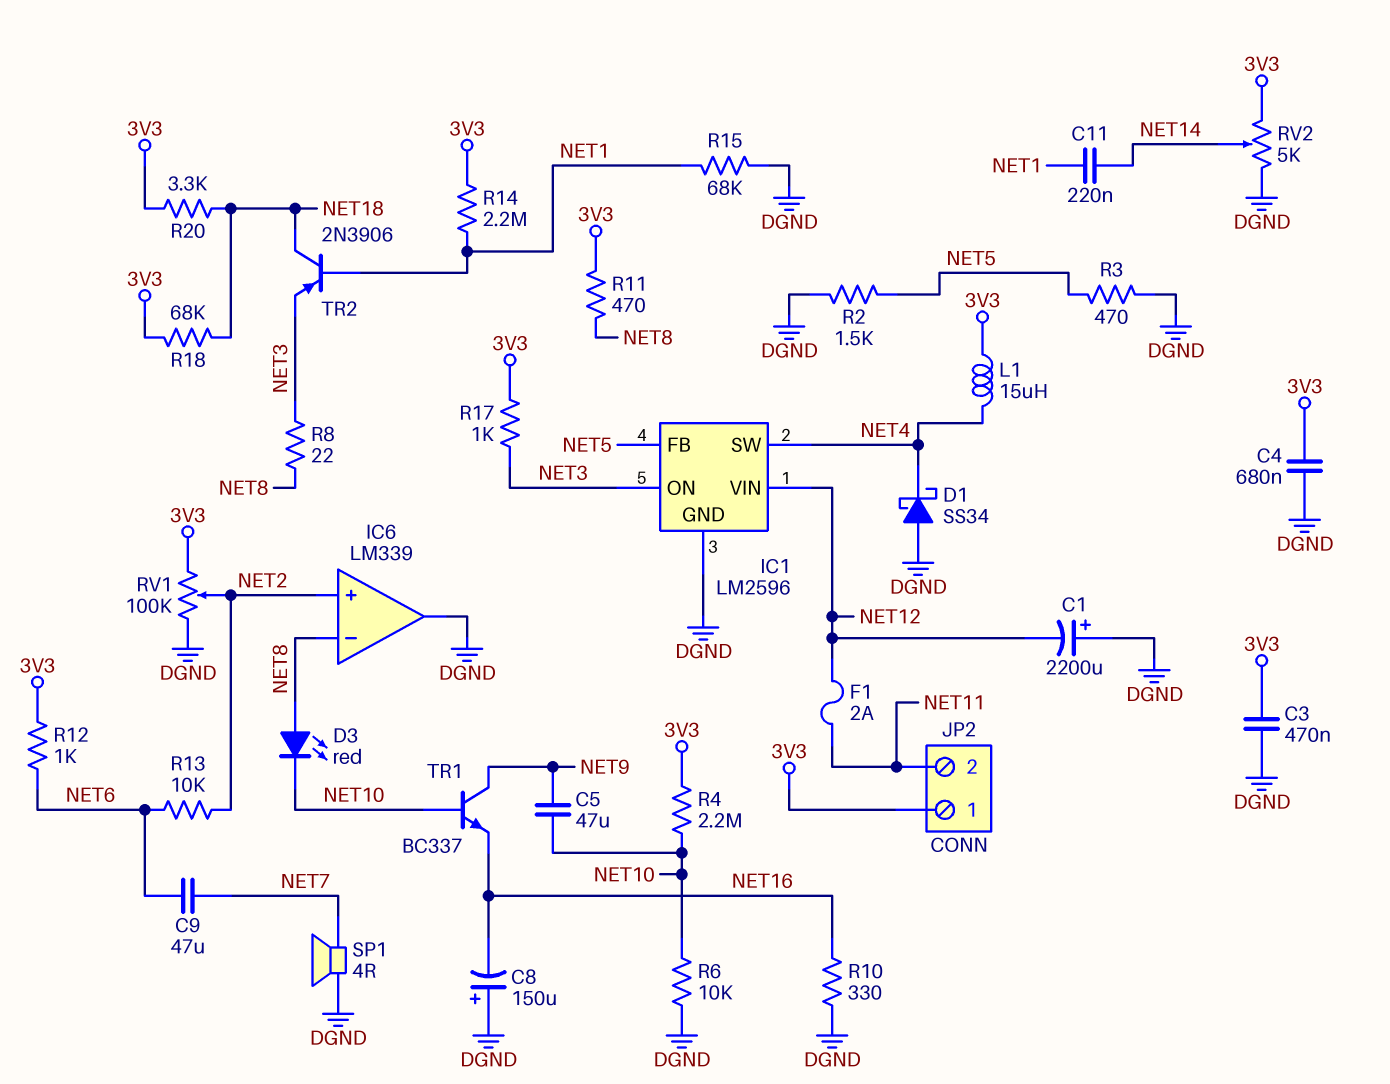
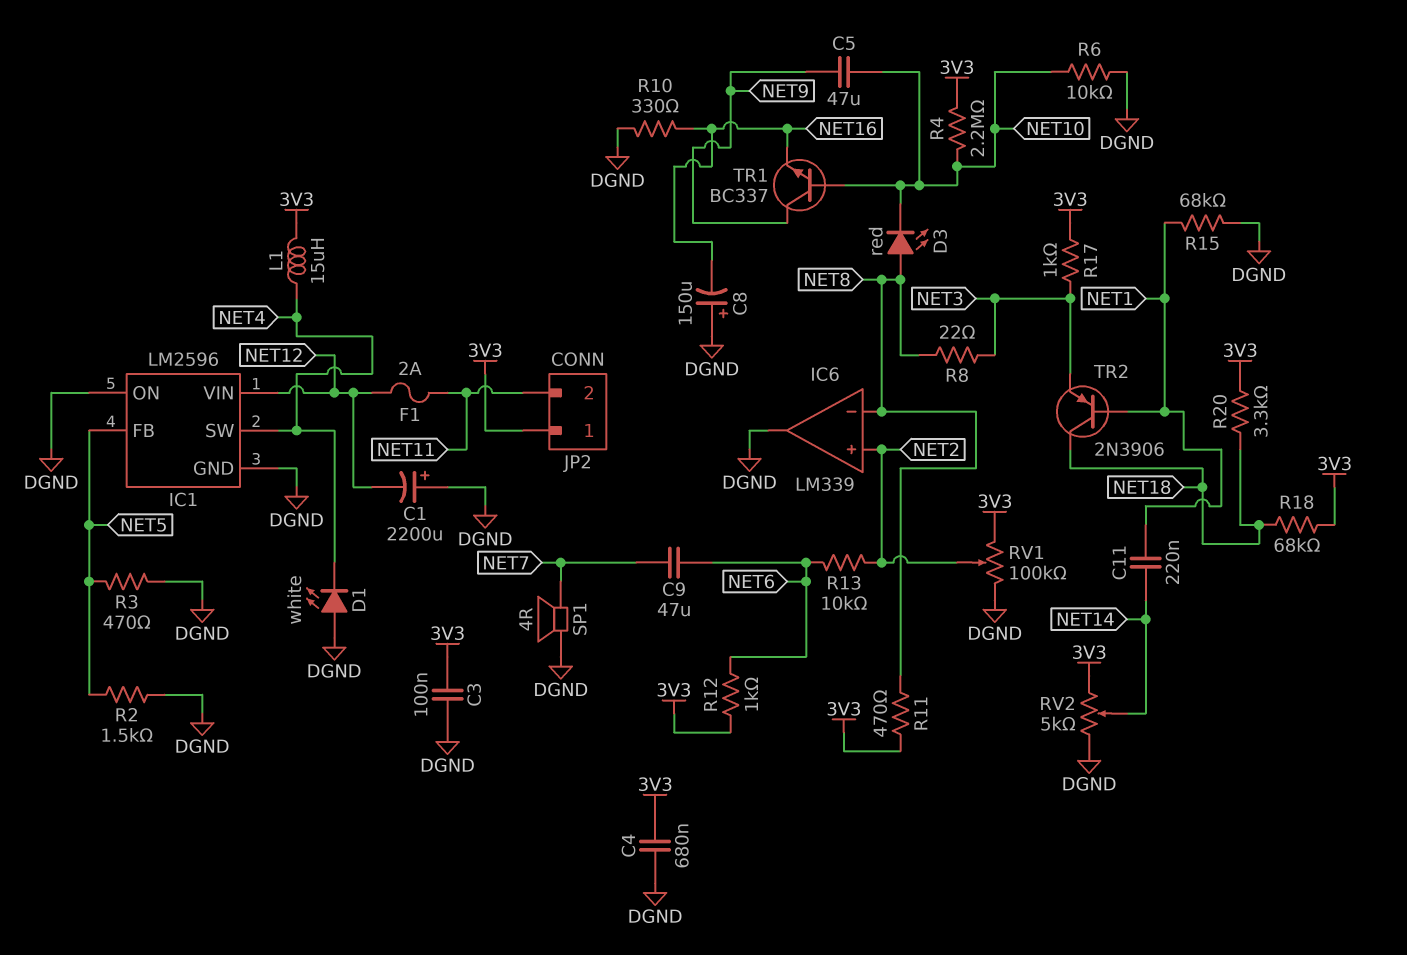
C3: 470nF (3V3, DGND) -> 100nF (3V3, DGND)
D1: schottky SS34 (A DGND, K NET4) -> LED white (A DGND, K NET4)
IC1 pin ON: NET3 -> DGND
R14: 2.2M (3V3, NET1) -> none

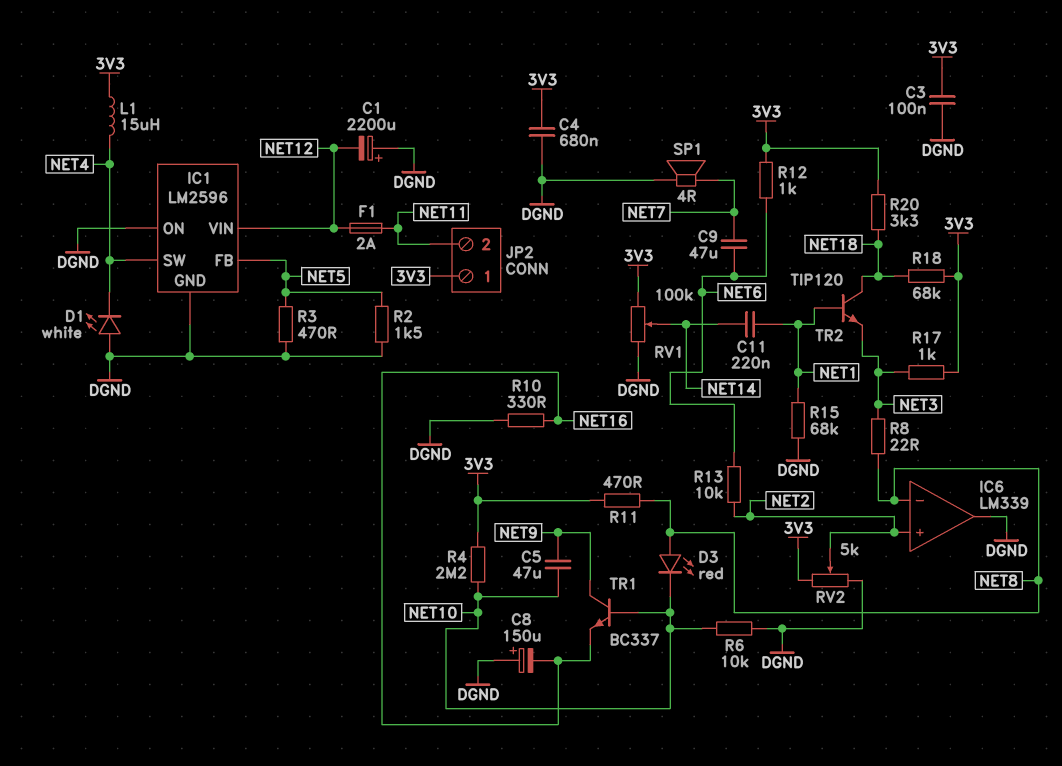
RV1: 100k (3V3, DGND, wiper NET2) -> 100k (3V3, DGND, wiper NET14)
RV2: 5k (3V3, DGND, wiper NET14) -> 5k (3V3, DGND, wiper NET2)
TR2: PNP 2N3906 (B NET1, C NET18, E NET3) -> NPN TIP120 (B NET1, C NET18, E NET3)

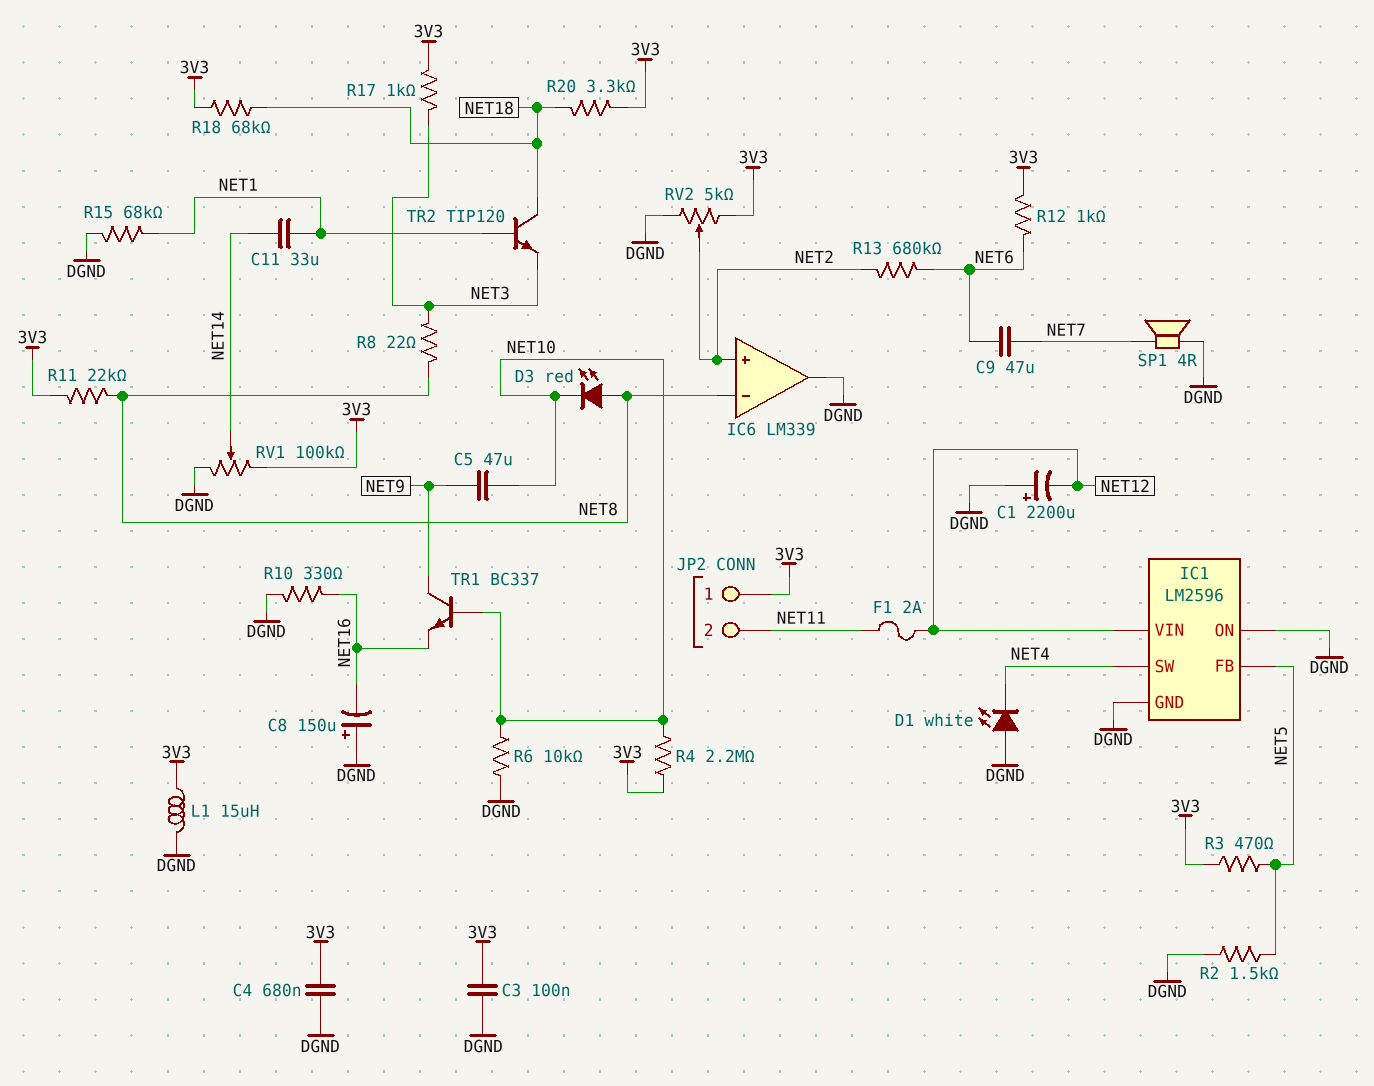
C11: 220nF (NET1, NET14) -> 33uF (NET1, NET14)
L1: 15uH (3V3, NET4) -> 15uH (3V3, DGND)
R3: 470 (DGND, NET5) -> 470 (3V3, NET5)
R11: 470 (3V3, NET8) -> 22k (3V3, NET8)
R13: 10k (NET2, NET6) -> 680k (NET2, NET6)

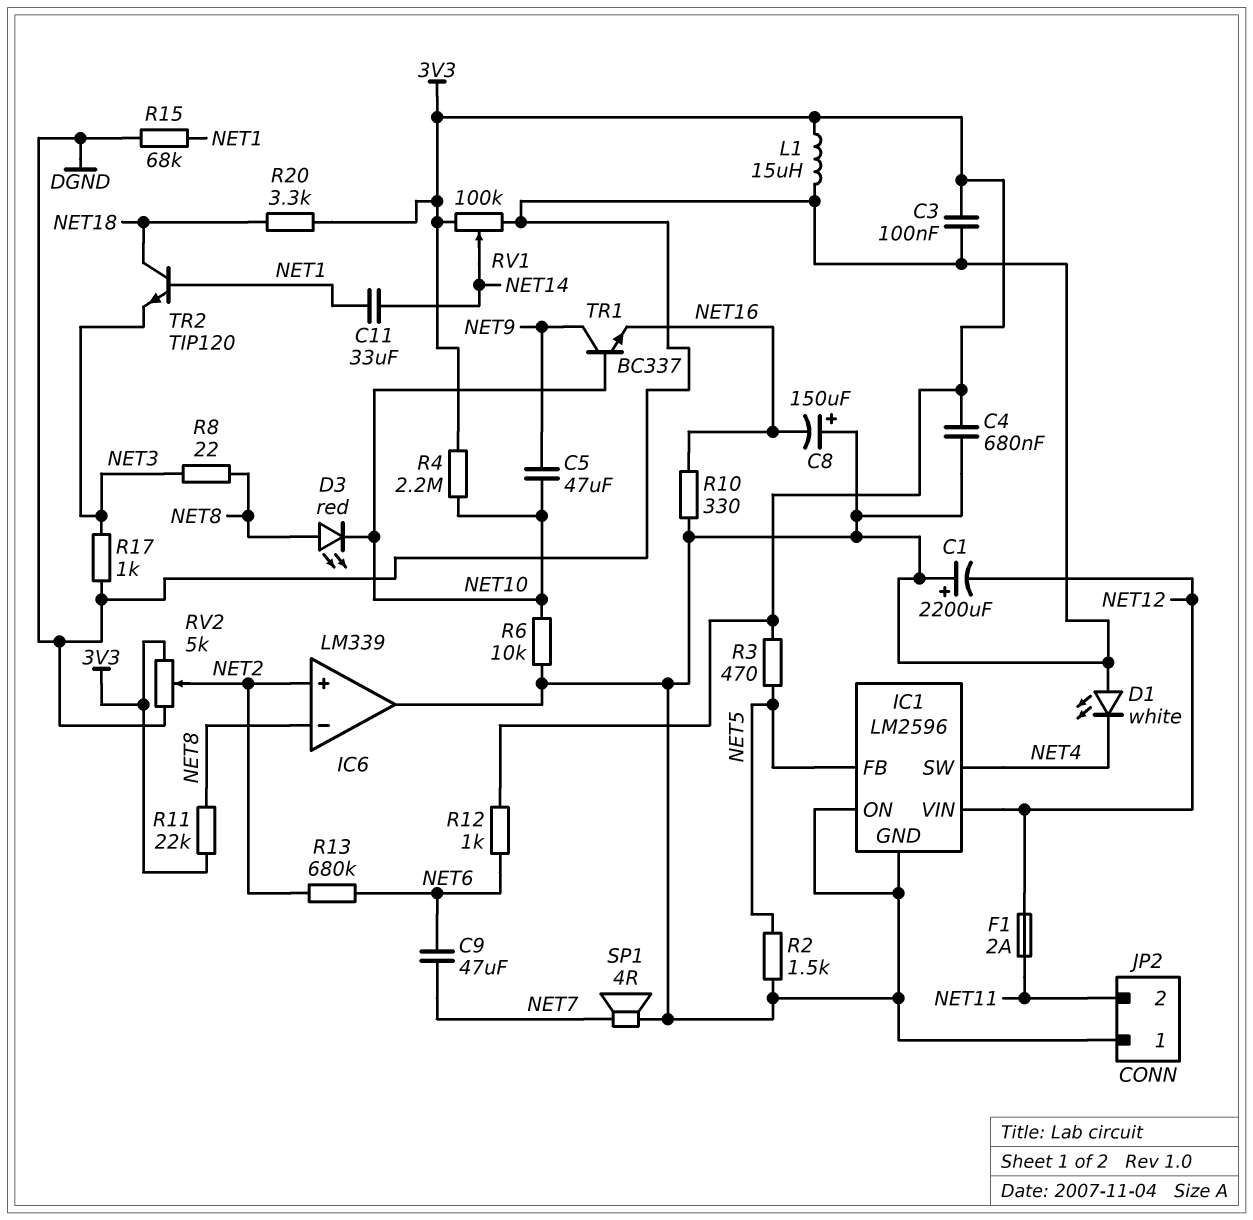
JP2 pin 1: 3V3 -> DGND
R17: 1k (3V3, NET3) -> 1k (DGND, NET3)
R18: 68k (3V3, NET18) -> none

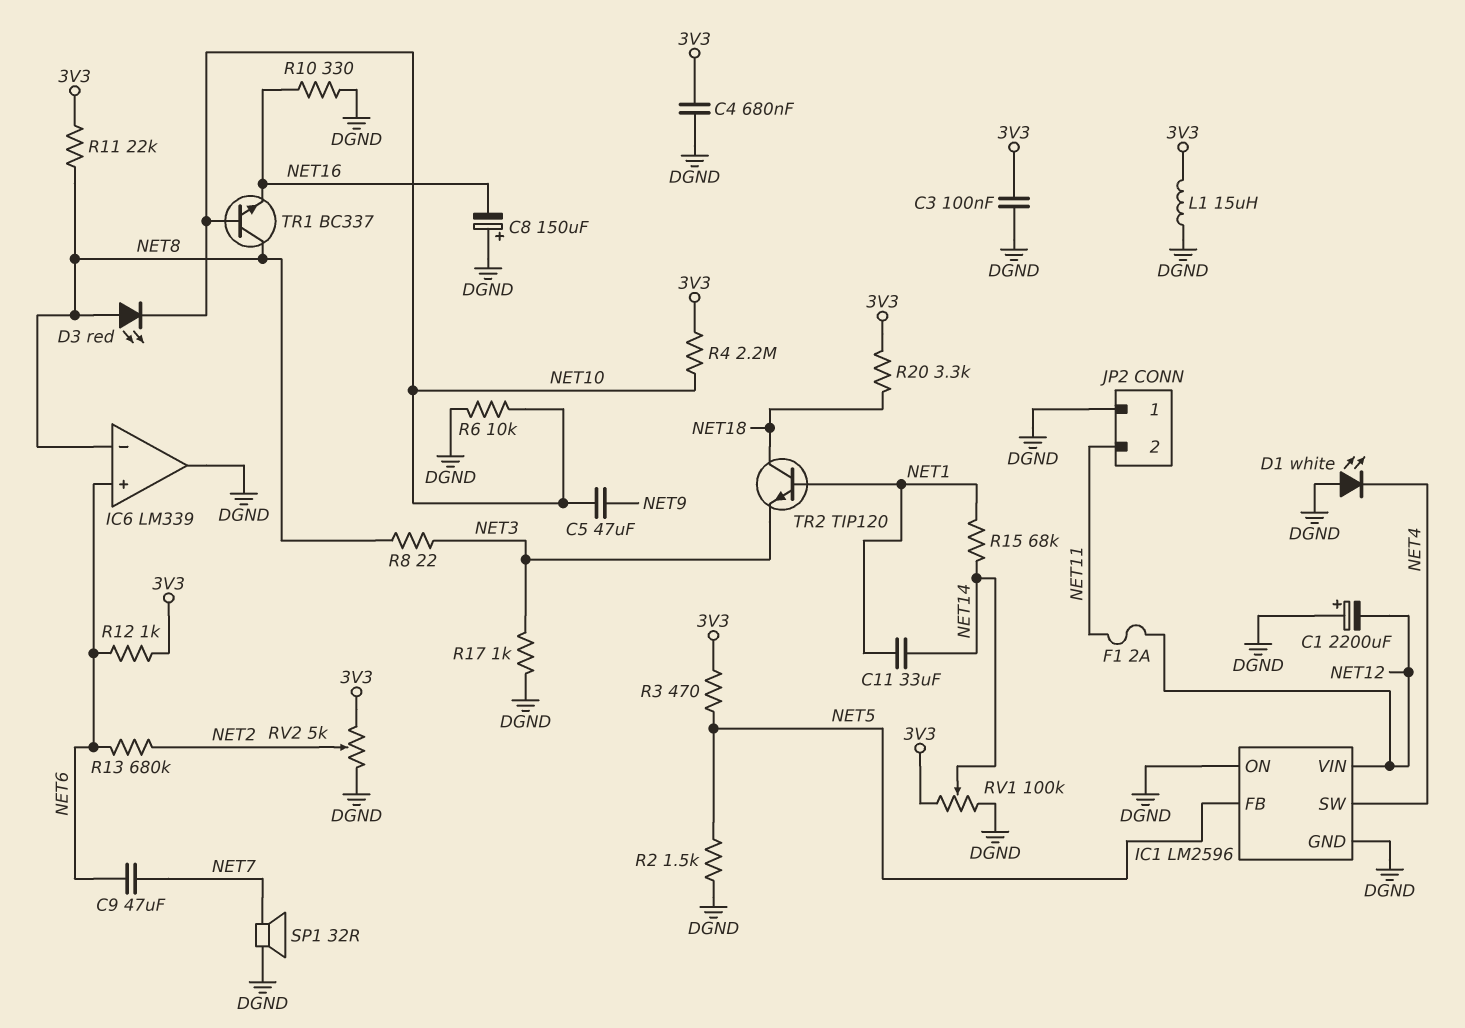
IC6 pin in+: NET2 -> NET6
R15: 68k (DGND, NET1) -> 68k (NET1, NET14)
SP1: speaker 4R (DGND, NET7) -> speaker 32R (DGND, NET7)
TR1: NPN BC337 (B NET10, C NET9, E NET16) -> NPN BC337 (B NET10, C NET8, E NET16)

